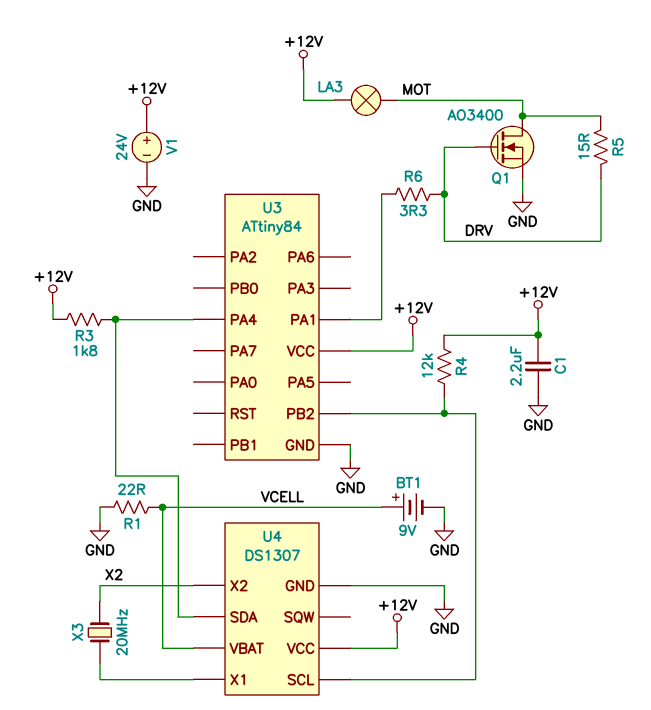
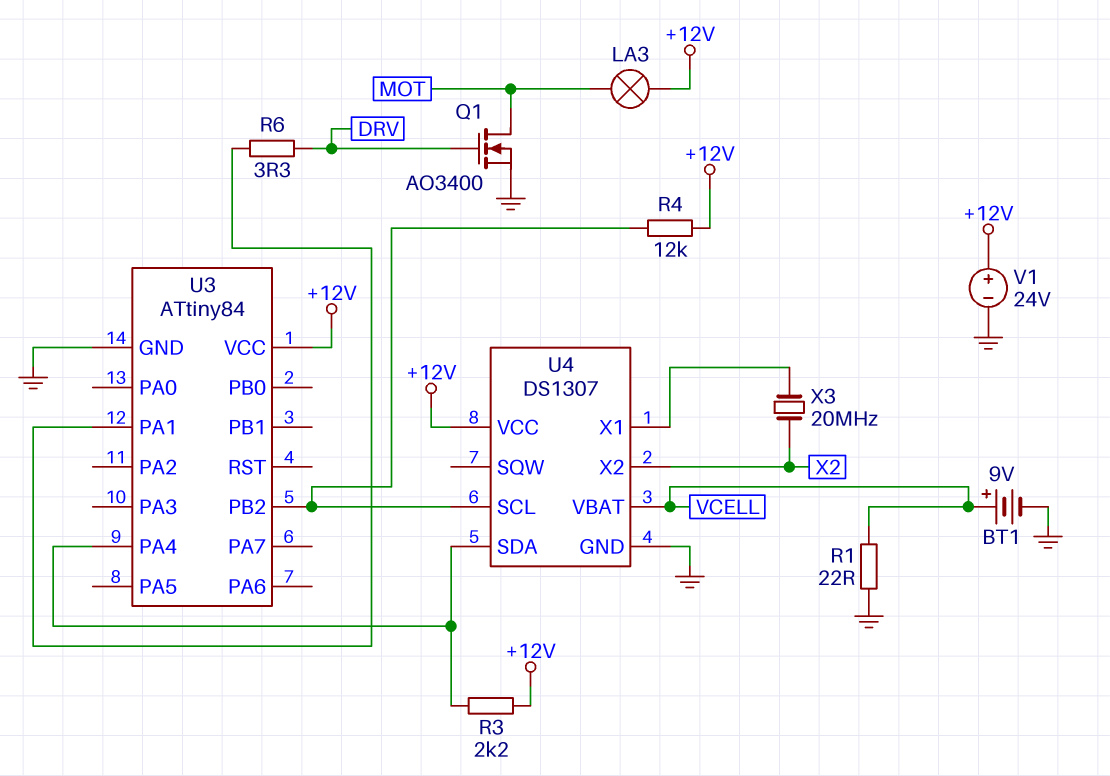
C1: 2.2uF (+12V, GND) -> none
R3: 1.8k (+12V, U3/PA4) -> 2.2k (+12V, U3/PA4)
R5: 15 (DRV, MOT) -> none

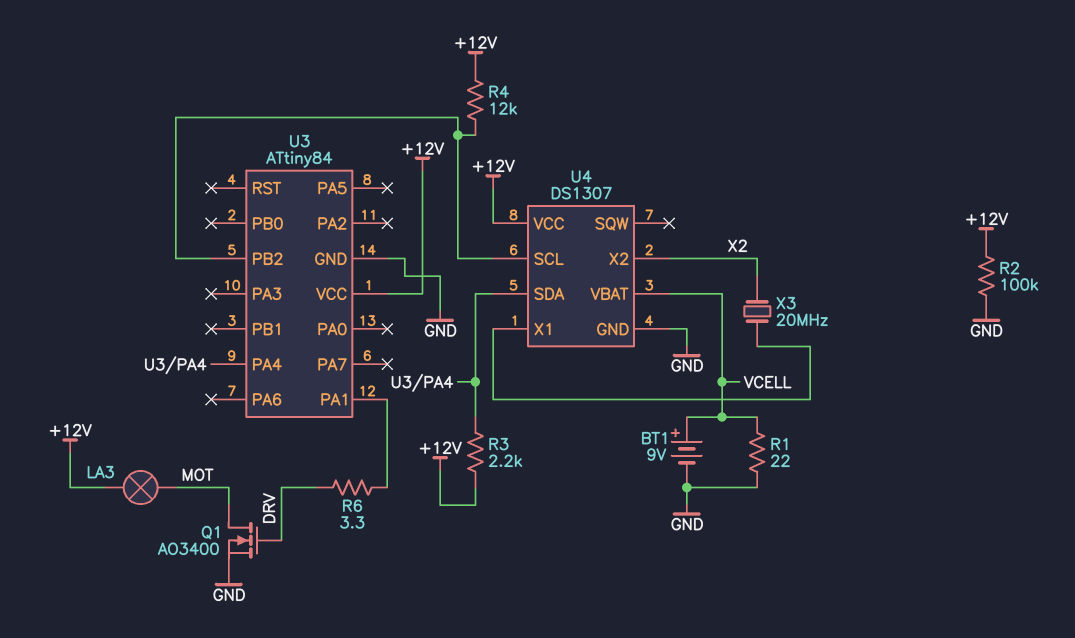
R2: none -> 100k (+12V, GND)
V1: 24V (plus +12V, minus GND) -> none

